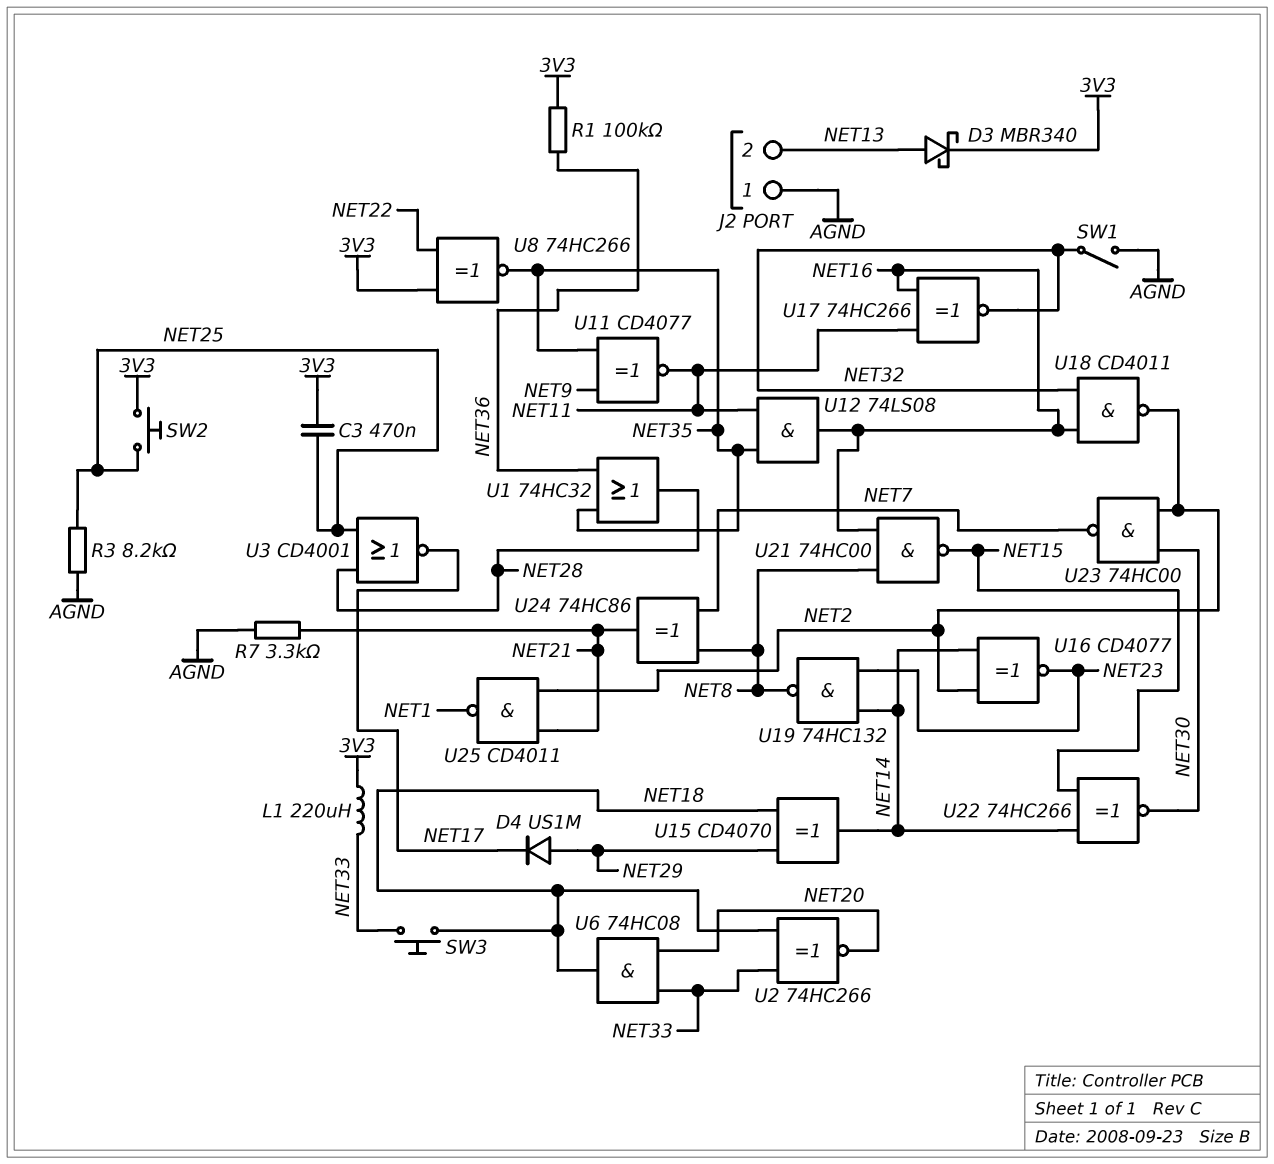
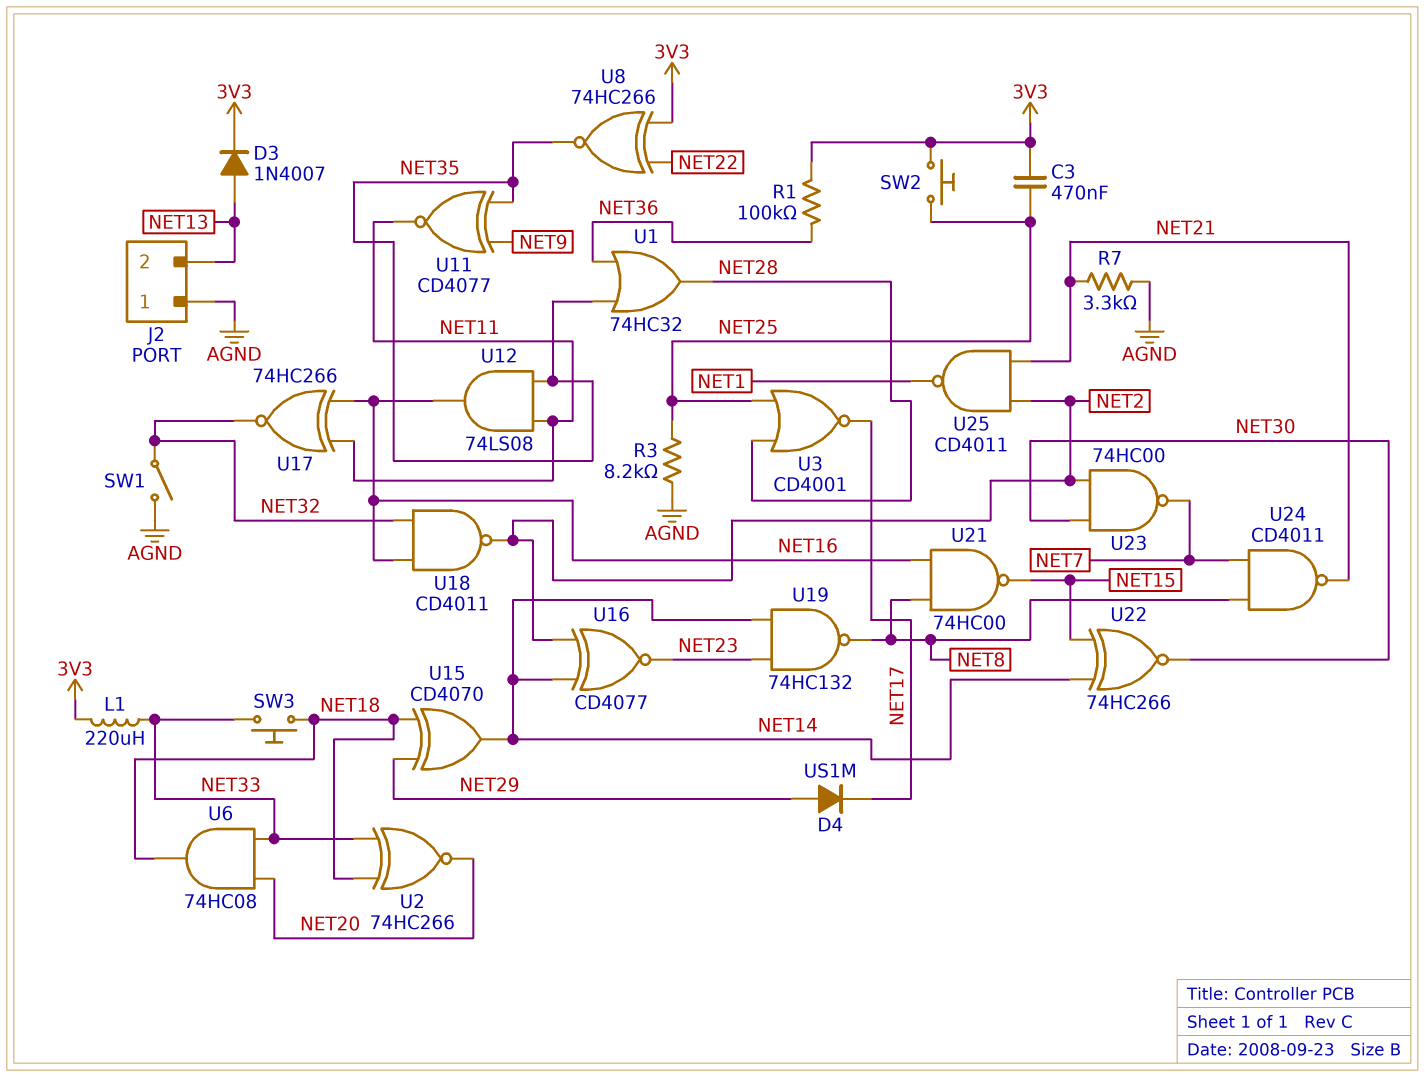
D3: schottky MBR340 (A NET13, K 3V3) -> diode 1N4007 (A NET13, K 3V3)
U24: XOR 74HC86 (in NET7, in NET8, out NET21) -> NAND CD4011 (in NET7, in NET8, out NET21)

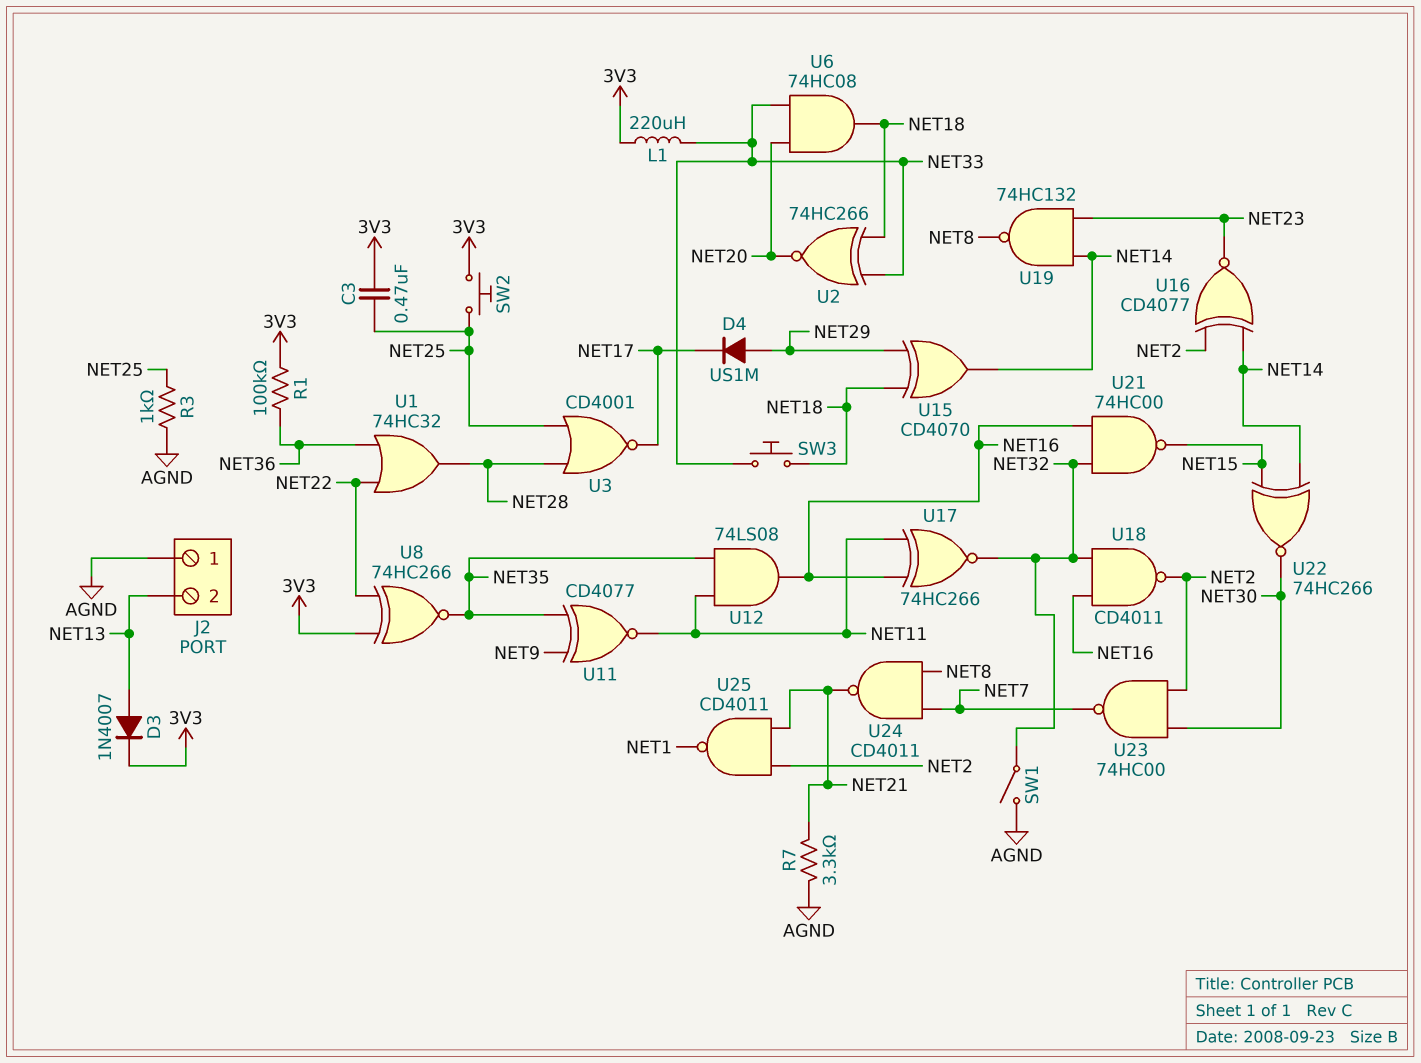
R3: 8.2k (AGND, NET25) -> 1k (AGND, NET25)
U1: OR 74HC32 (in NET35, in NET36, out NET28) -> OR 74HC32 (in NET22, in NET36, out NET28)
U21: NAND 74HC00 (in NET8, in NET16, out NET15) -> NAND 74HC00 (in NET16, in NET32, out NET15)

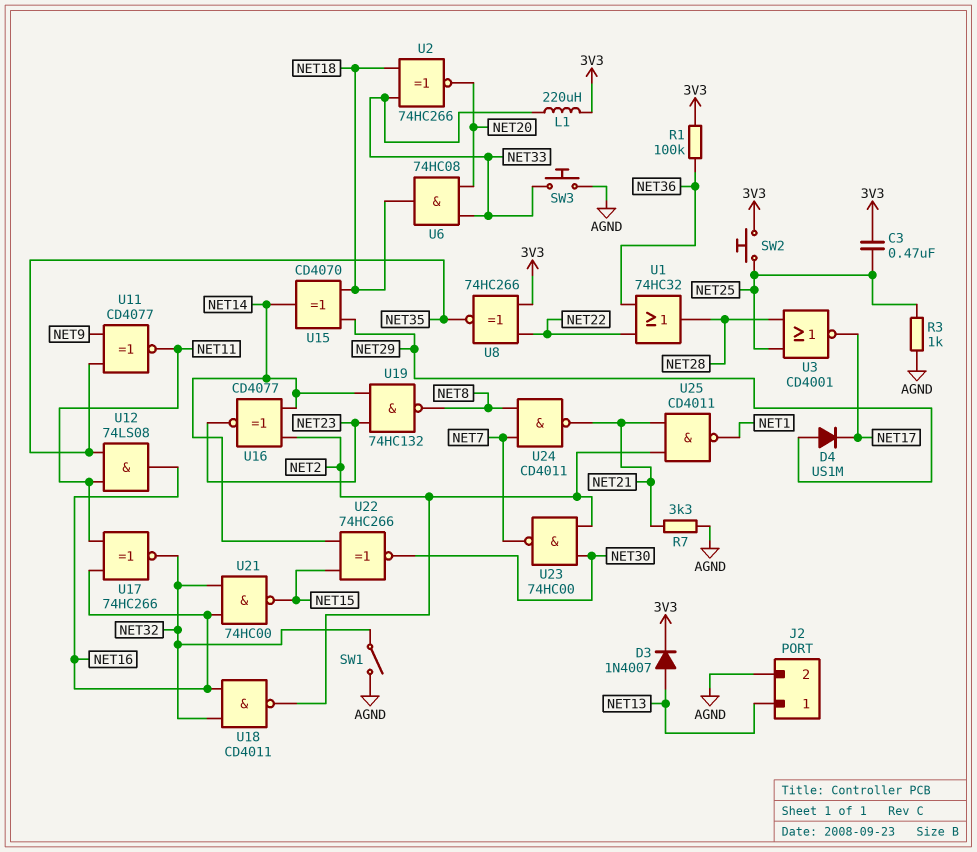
J2 pin 1: AGND -> NET13
J2 pin 2: NET13 -> AGND
SW3: button (NET18, NET33) -> button (AGND, NET33)

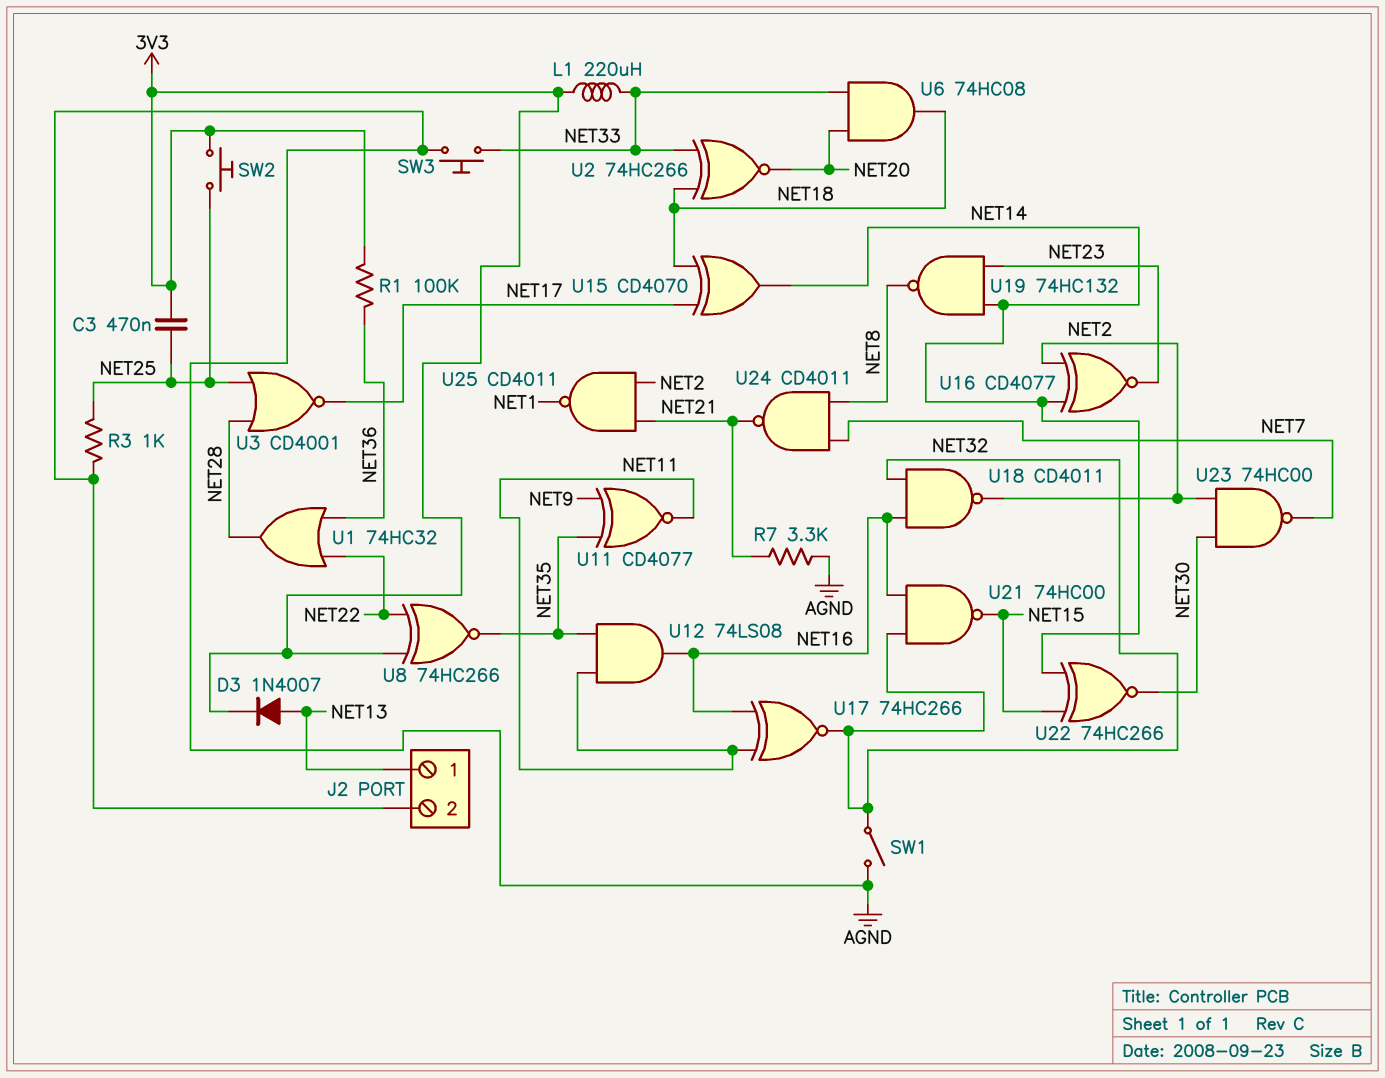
D4: diode US1M (A NET29, K NET17) -> none
U15: XOR CD4070 (in NET18, in NET29, out NET14) -> XOR CD4070 (in NET17, in NET18, out NET14)

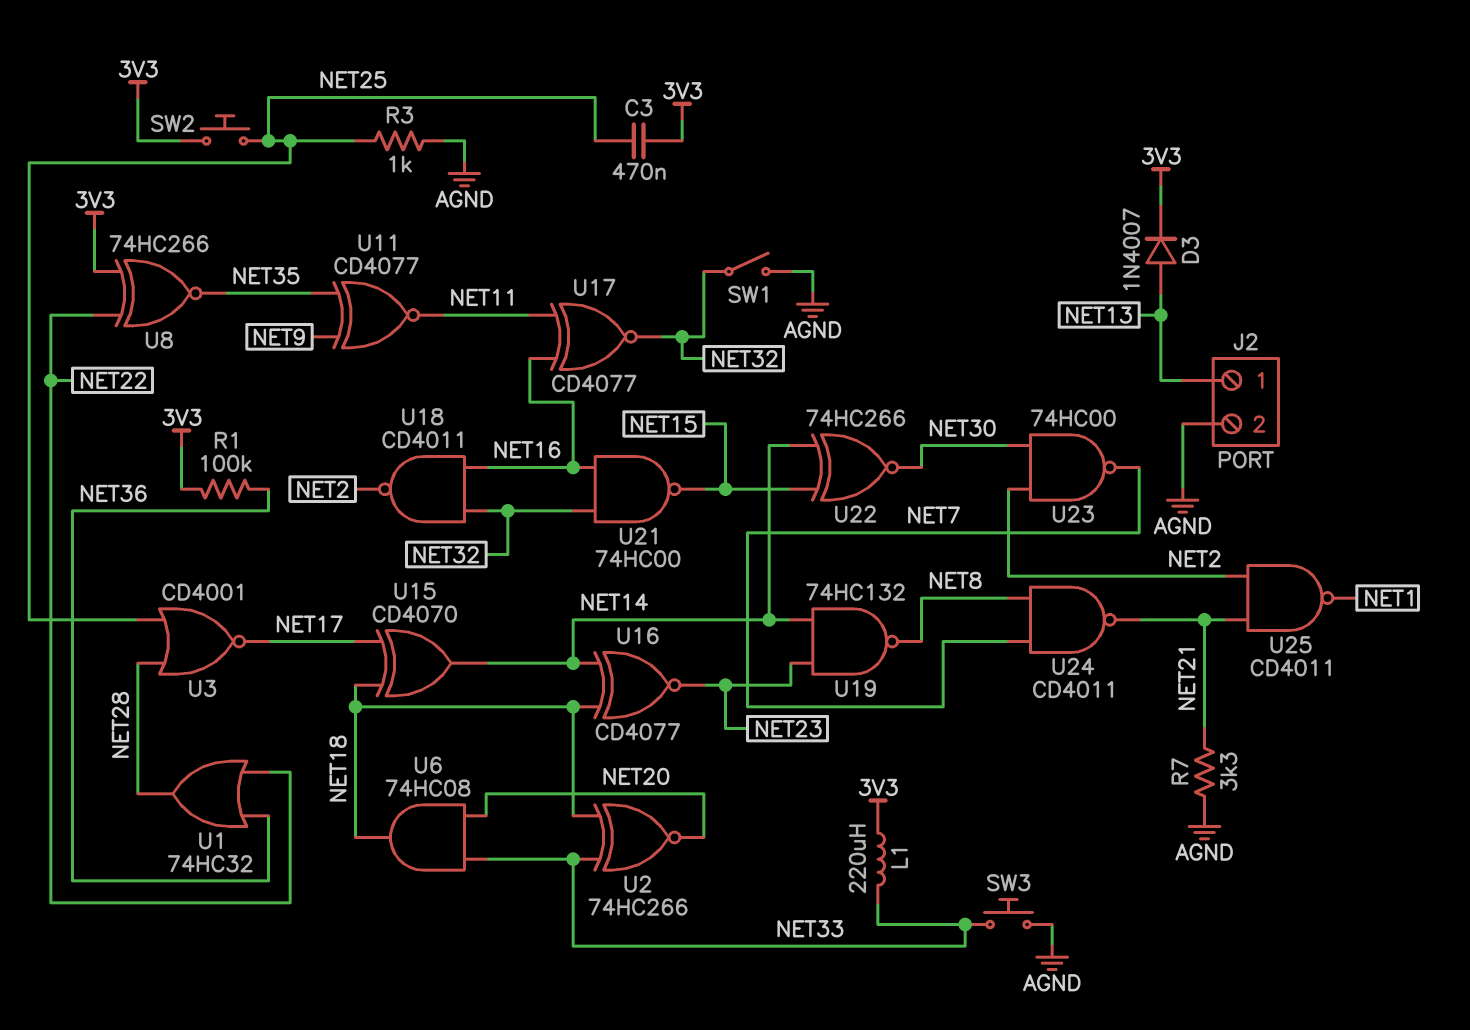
U12: AND 74LS08 (in NET11, in NET35, out NET16) -> none
U16: XNOR CD4077 (in NET2, in NET14, out NET23) -> XNOR CD4077 (in NET14, in NET18, out NET23)
U17: XNOR 74HC266 (in NET11, in NET16, out NET32) -> XNOR CD4077 (in NET11, in NET16, out NET32)

